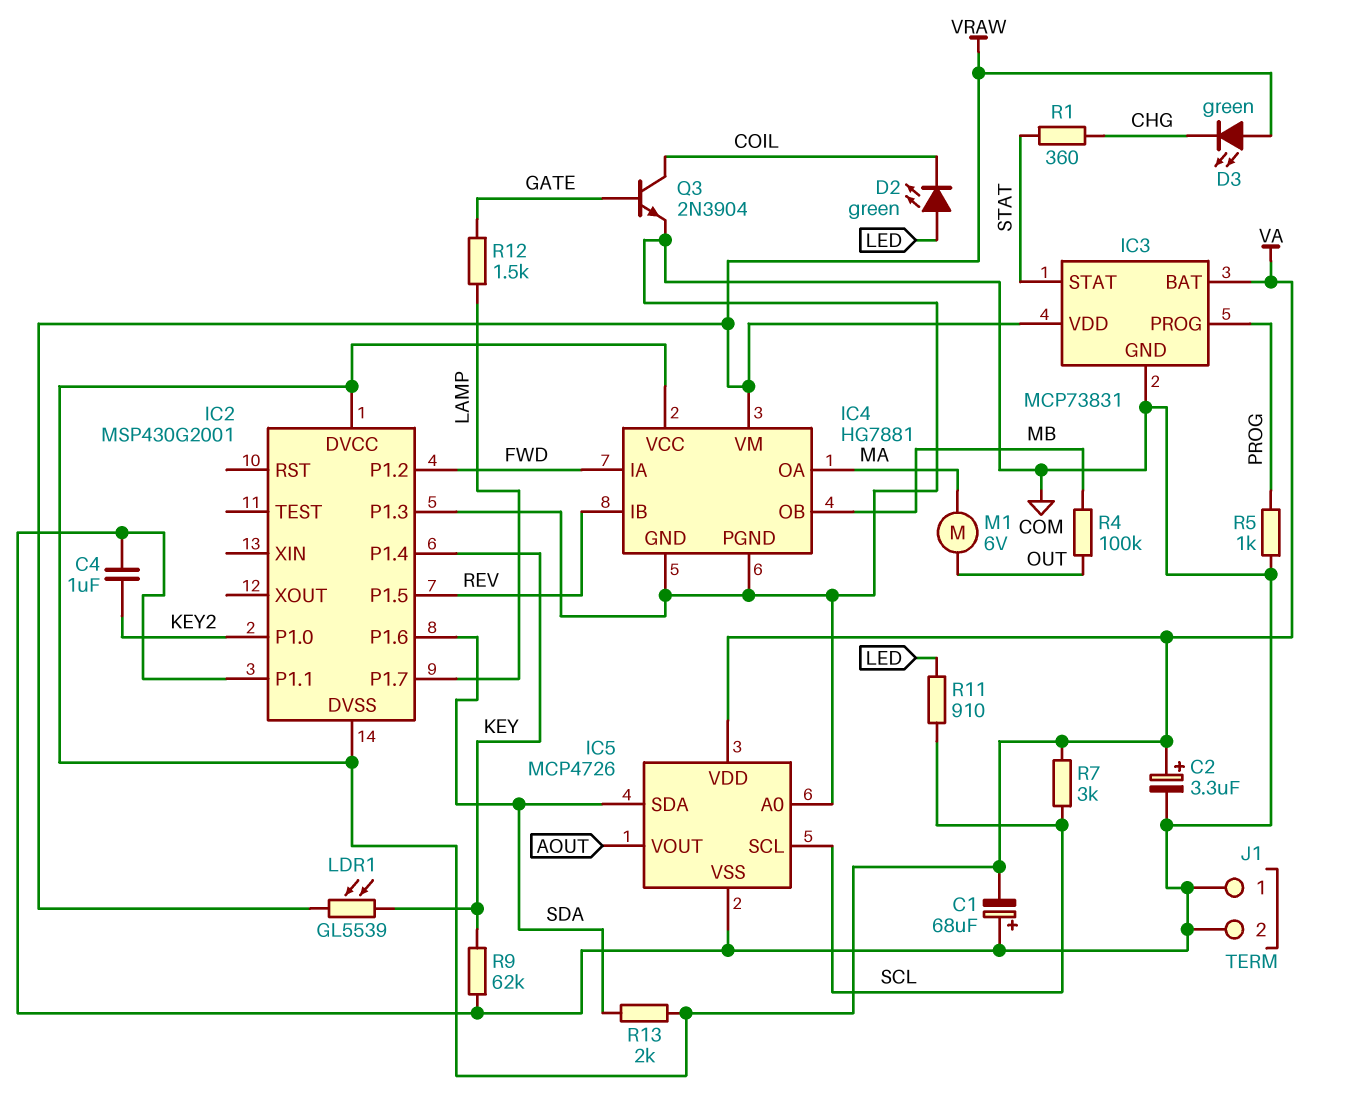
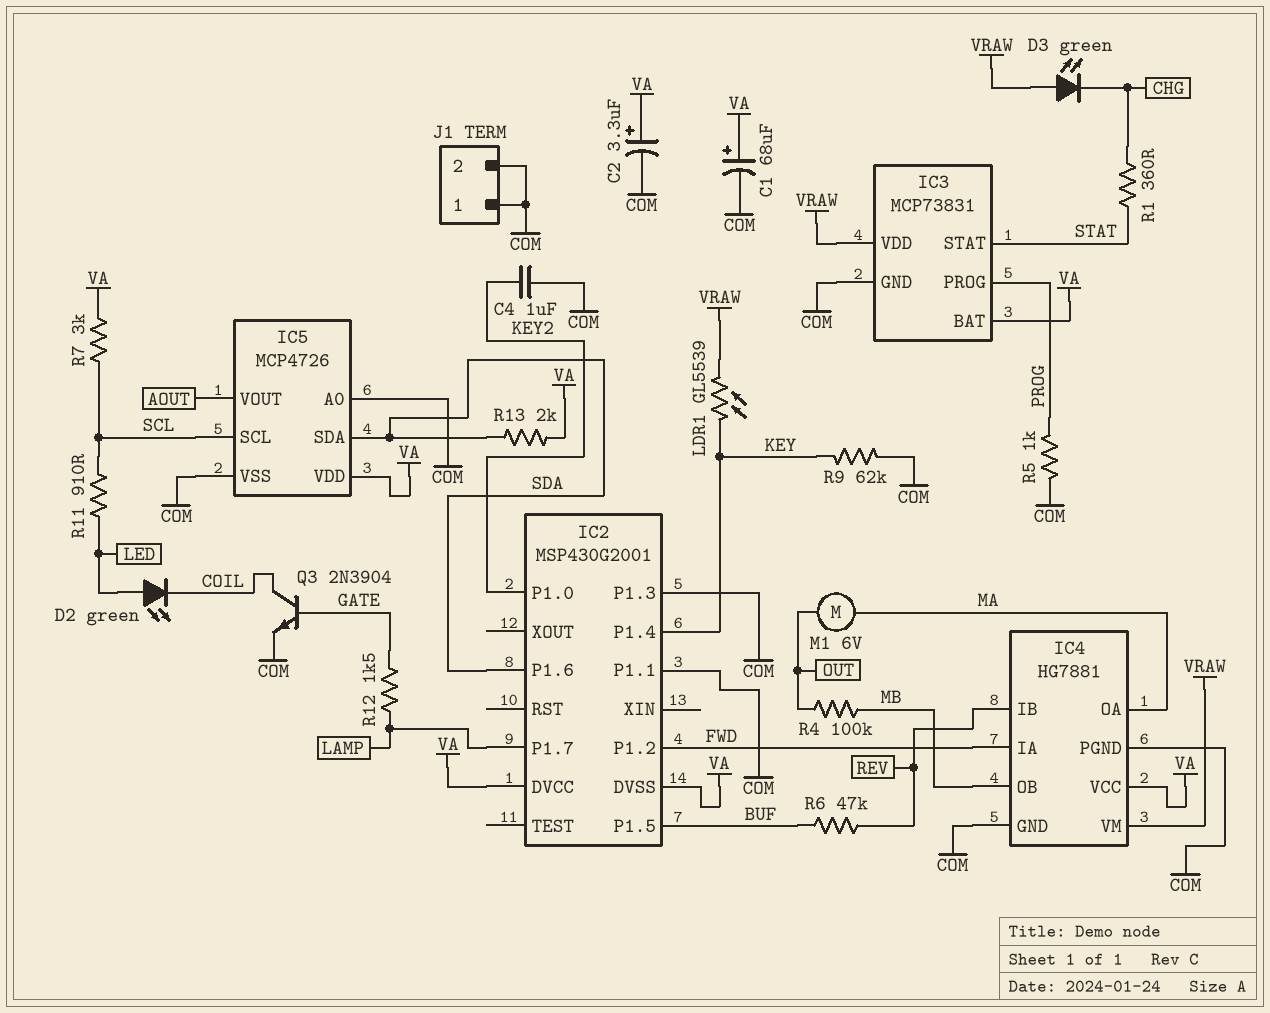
C1: 68uF (plus COM, minus VA) -> 68uF (plus VA, minus COM)
IC2 pin P1.5: REV -> BUF
R6: none -> 47k (BUF, REV)

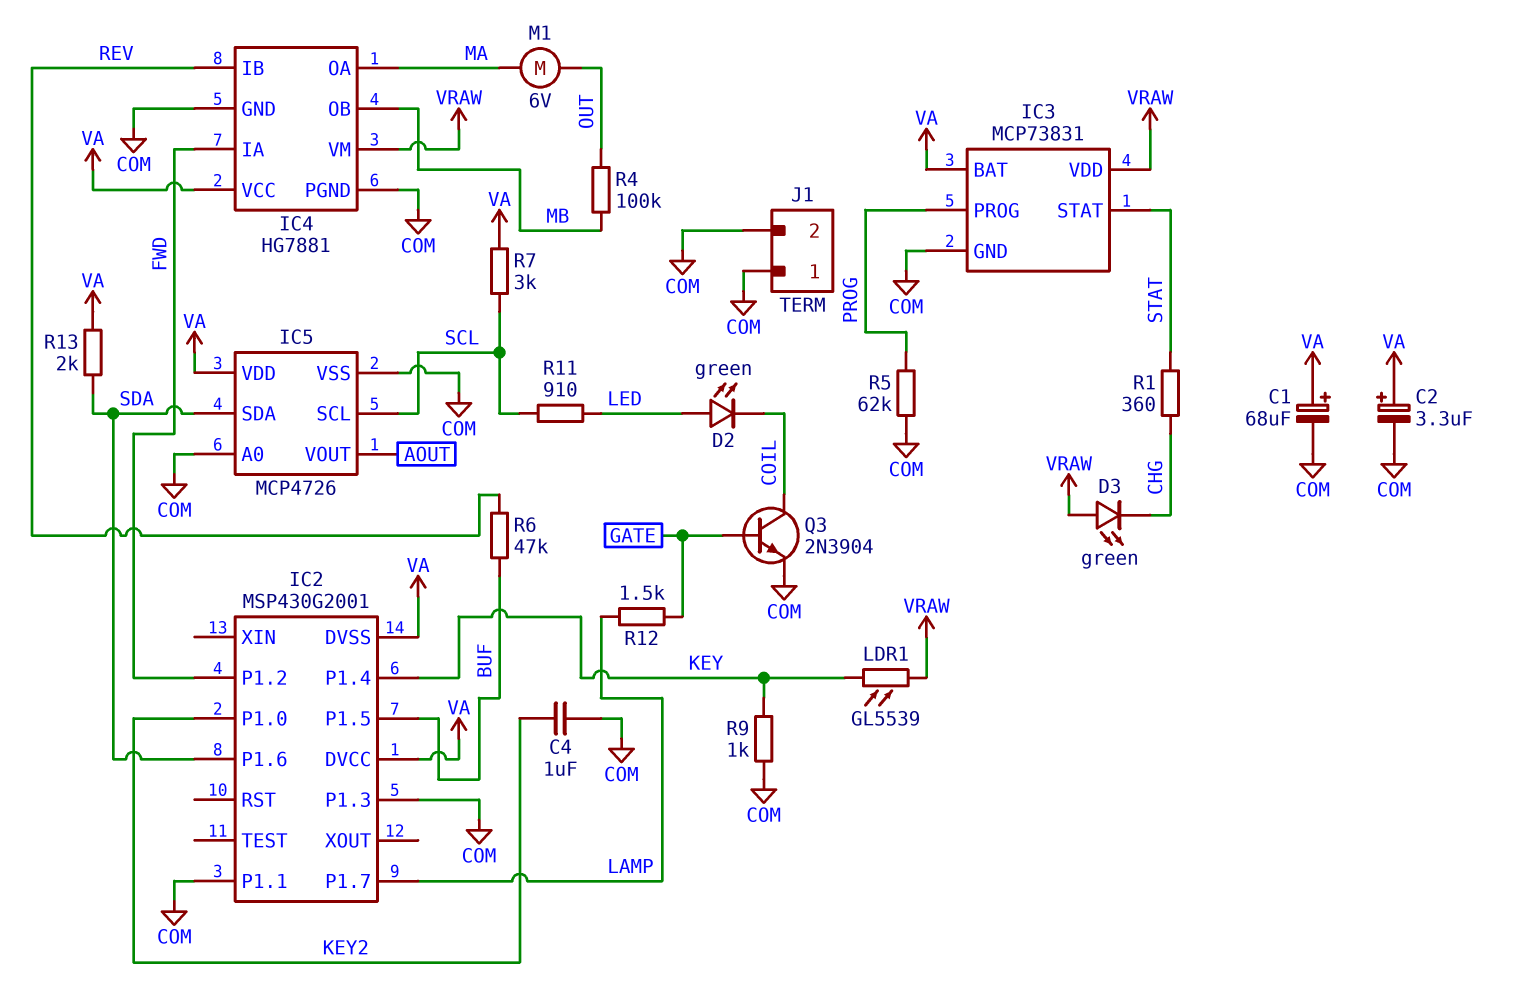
R5: 1k (COM, PROG) -> 62k (COM, PROG)
R9: 62k (COM, KEY) -> 1k (COM, KEY)

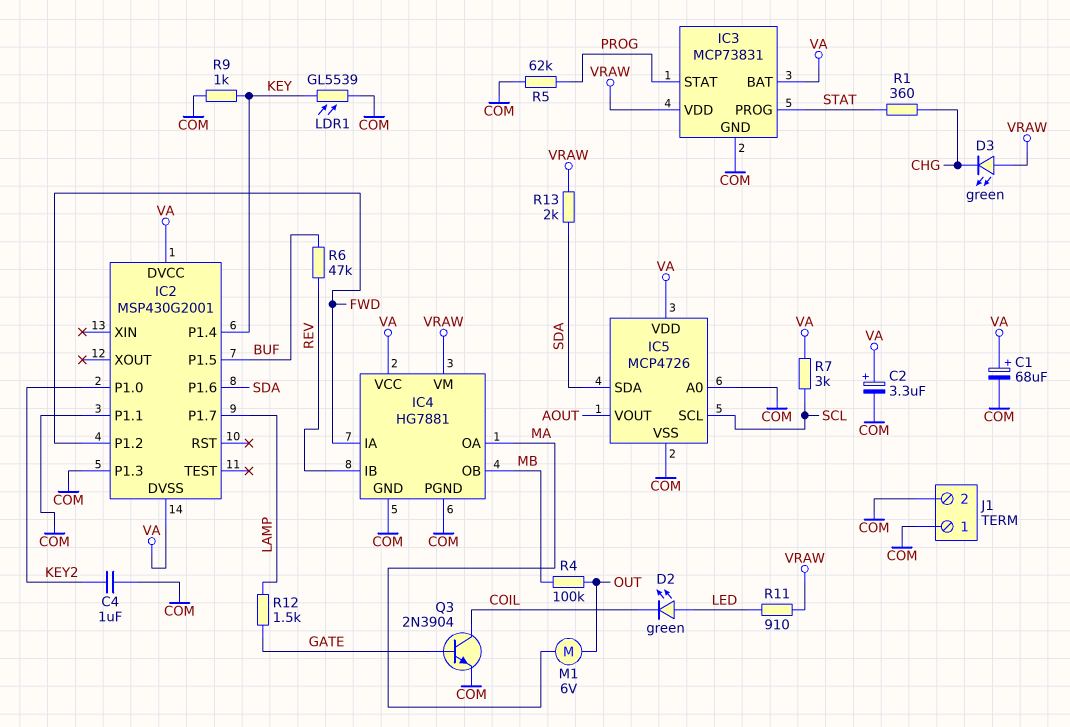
IC3 pin PROG: PROG -> STAT
IC3 pin STAT: STAT -> PROG
LDR1: GL5539 (KEY, VRAW) -> GL5539 (COM, KEY)
R11: 910 (LED, SCL) -> 910 (LED, VRAW)
R13: 2k (SDA, VA) -> 2k (SDA, VRAW)

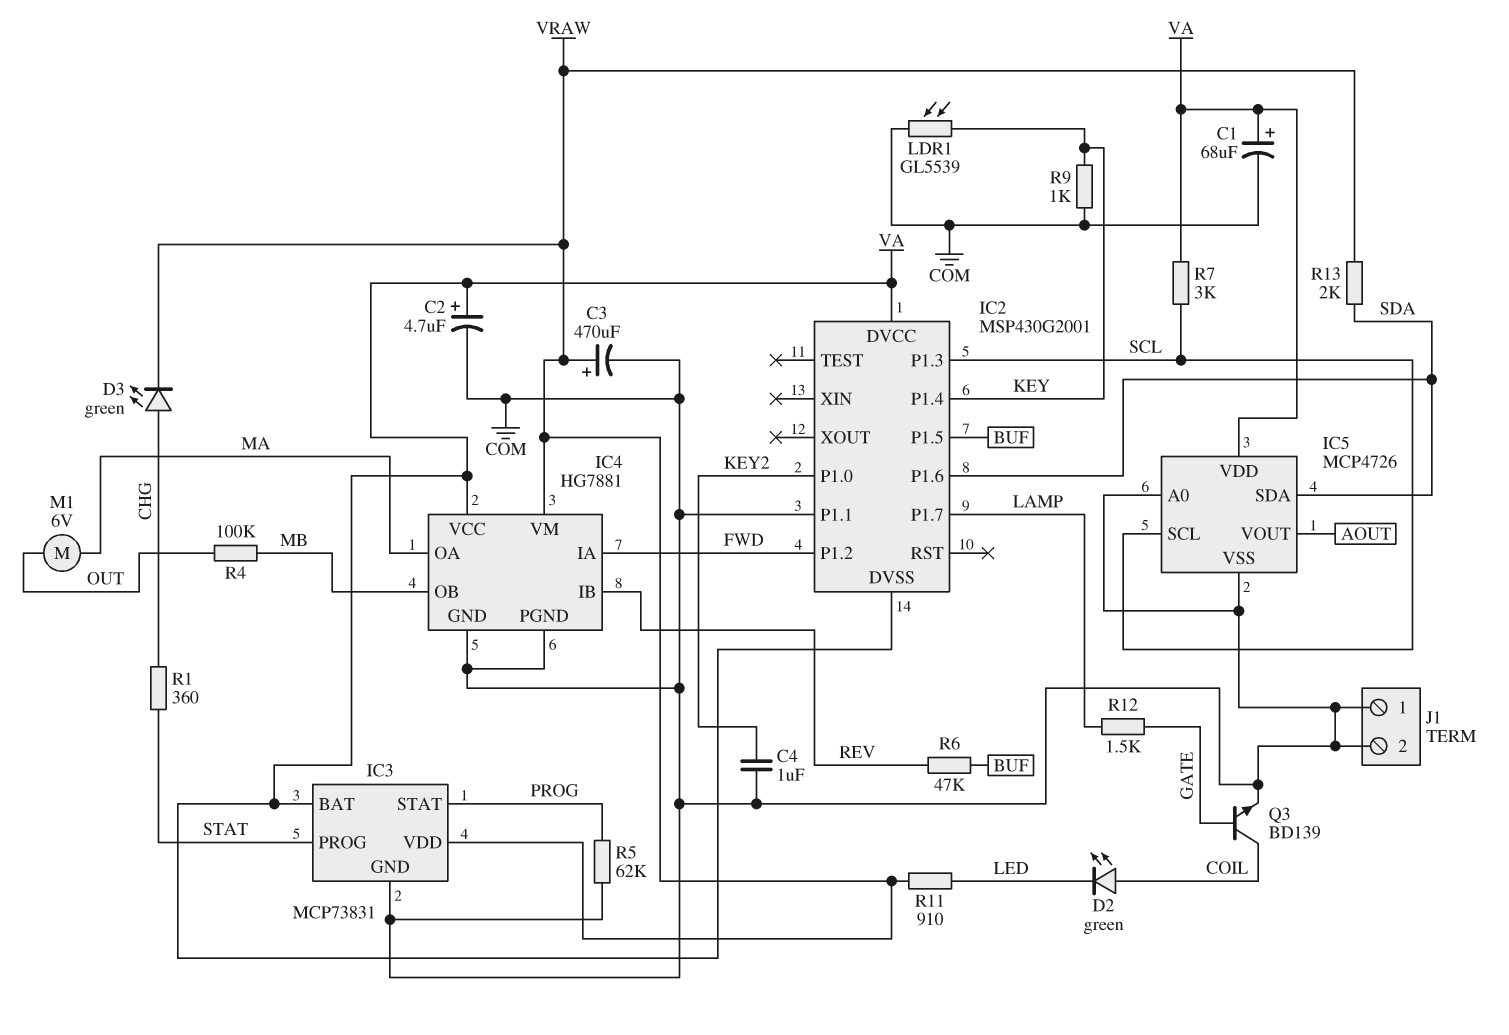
C2: 3.3uF (plus VA, minus COM) -> 4.7uF (plus VA, minus COM)
C3: none -> 470uF (plus VRAW, minus COM)
D2: LED green (A LED, K COIL) -> LED green (A COIL, K LED)
D3: LED green (A VRAW, K CHG) -> LED green (A CHG, K VRAW)
IC2 pin P1.3: COM -> SCL
Q3: NPN 2N3904 (B GATE, C COIL, E COM) -> NPN BD139 (B GATE, C COIL, E COM)

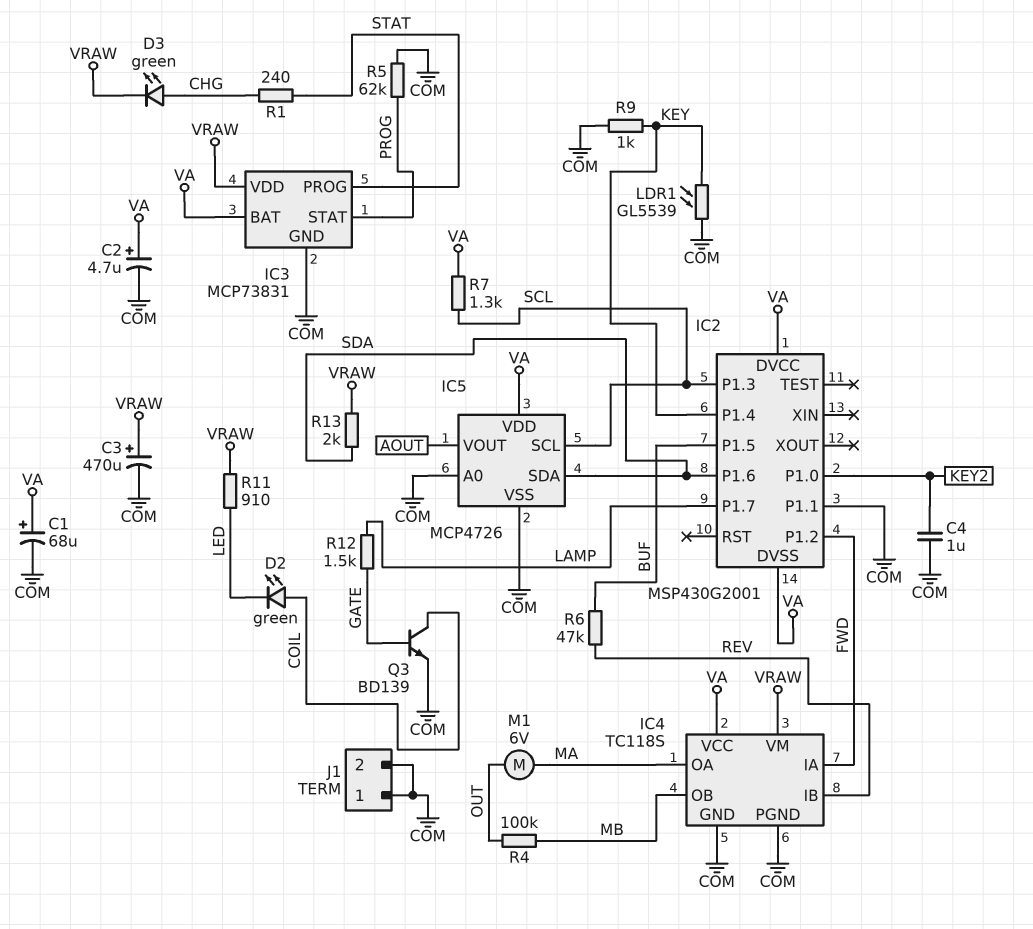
IC4: HG7881 -> TC118S
R1: 360 (CHG, STAT) -> 240 (CHG, STAT)
R7: 3k (SCL, VA) -> 1.3k (SCL, VA)

